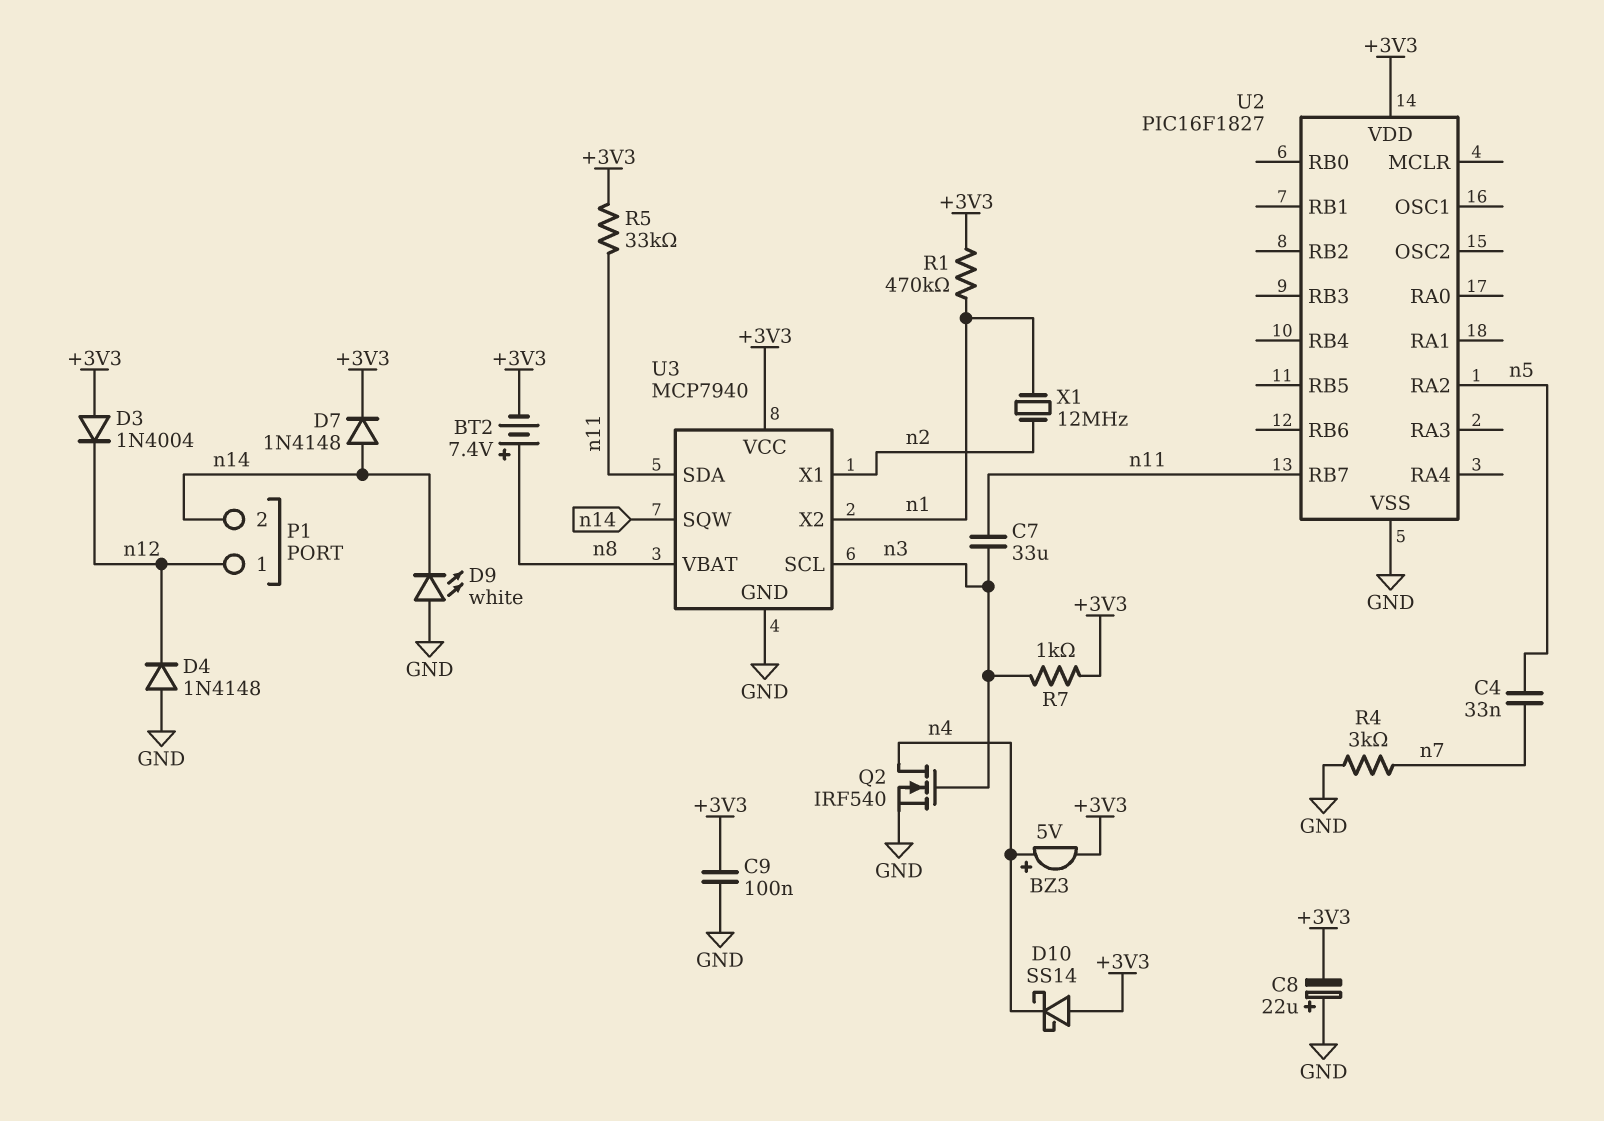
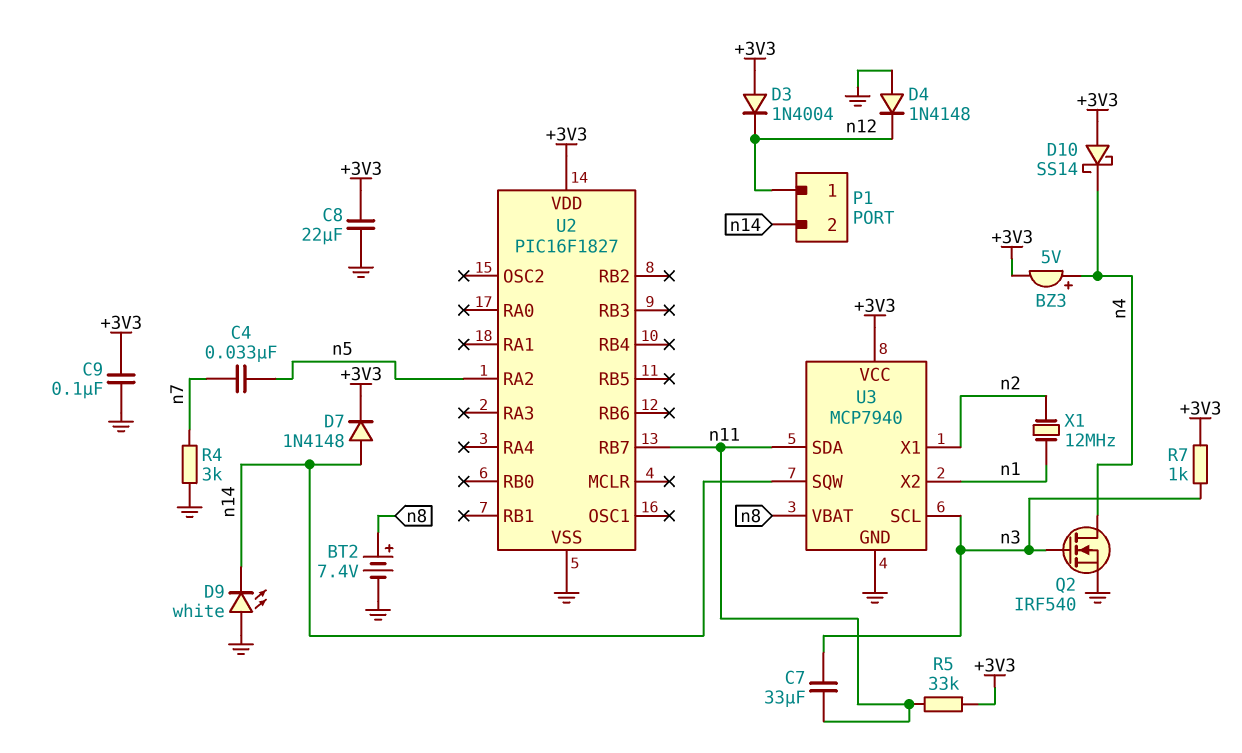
BT2: 7.4V (plus n8, minus +3V3) -> 7.4V (plus n8, minus GND)
C8: 22uF (plus GND, minus +3V3) -> 22uF (+3V3, GND)
R1: 470k (+3V3, n1) -> none

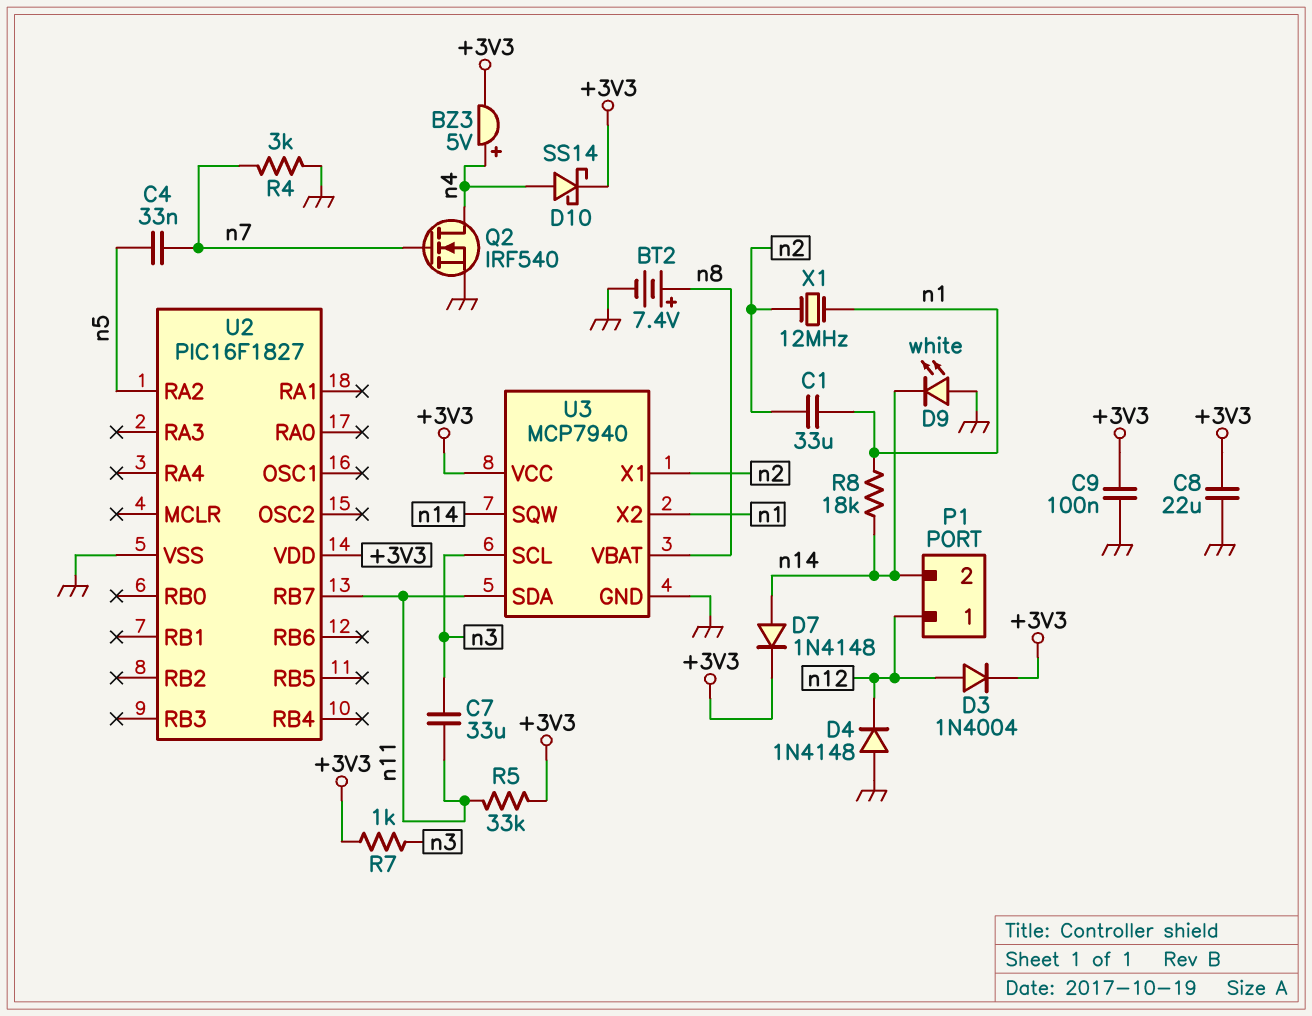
C1: none -> 33uF (n1, n2)
D3: diode 1N4004 (A +3V3, K n12) -> diode 1N4004 (A n12, K +3V3)
D10: schottky SS14 (A +3V3, K n4) -> schottky SS14 (A n4, K +3V3)
Q2: NMOS IRF540 (G n3, D n4, S GND) -> NMOS IRF540 (G n7, D n4, S GND)
R8: none -> 18k (n1, n14)

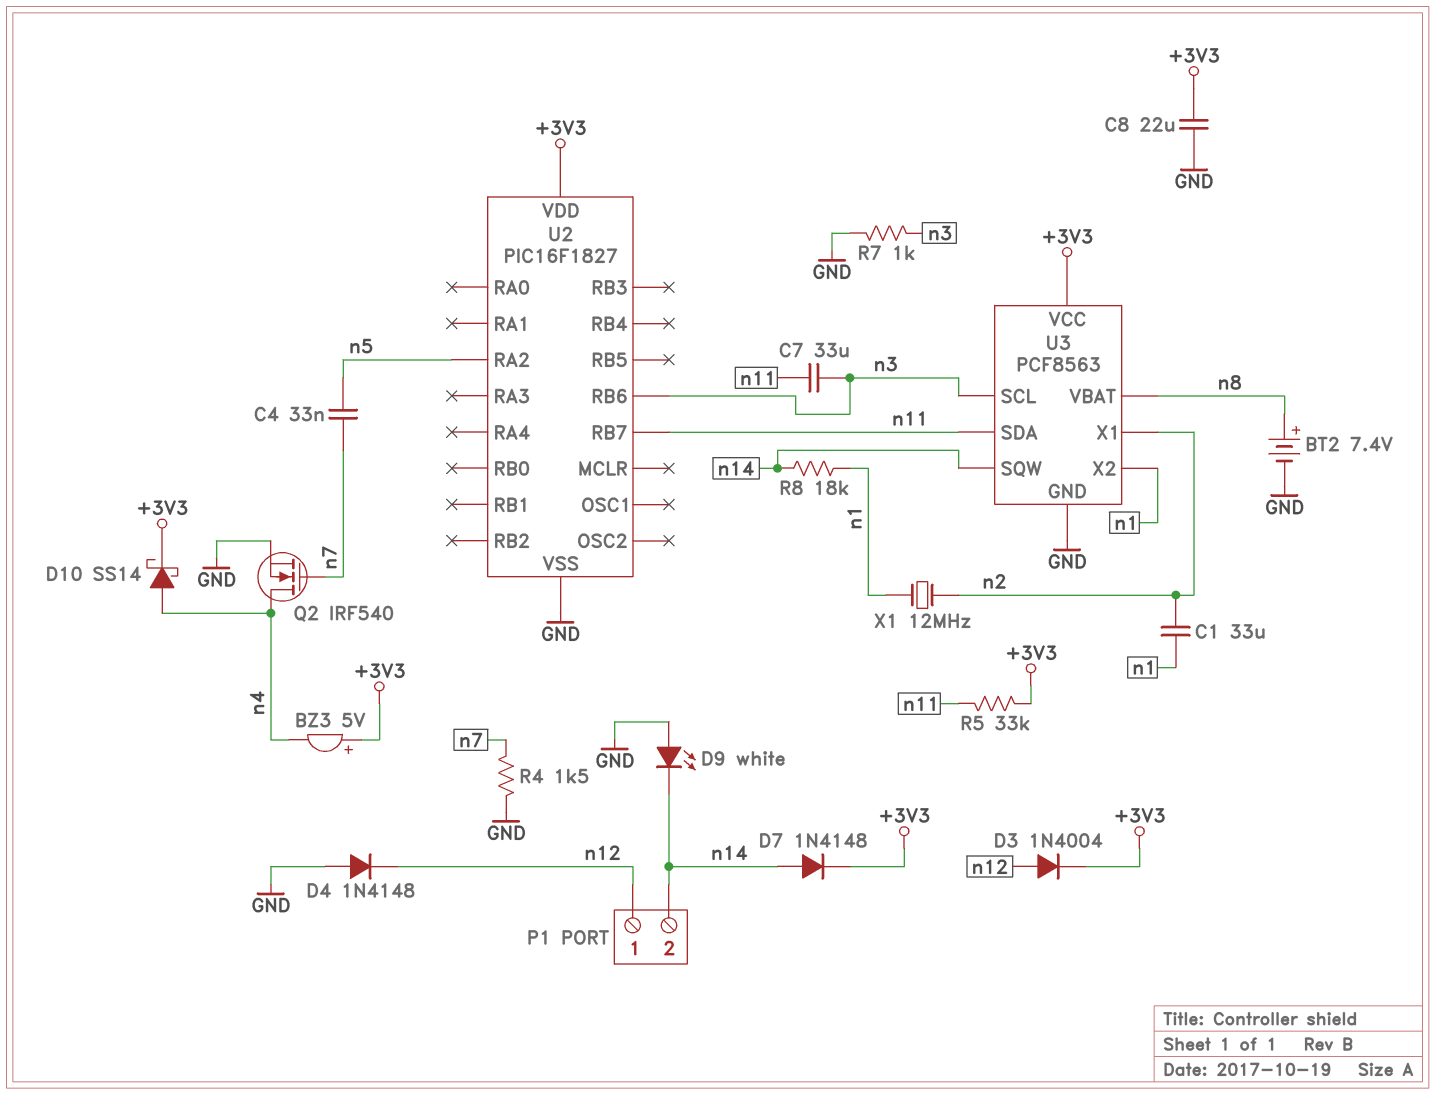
BZ3: buzzer 5V (plus n4, minus +3V3) -> buzzer 5V (plus +3V3, minus n4)
C9: 100nF (+3V3, GND) -> none
R4: 3k (GND, n7) -> 1.5k (GND, n7)
R7: 1k (+3V3, n3) -> 1k (GND, n3)
U2 pin RB6: none -> n3
U3: MCP7940 -> PCF8563

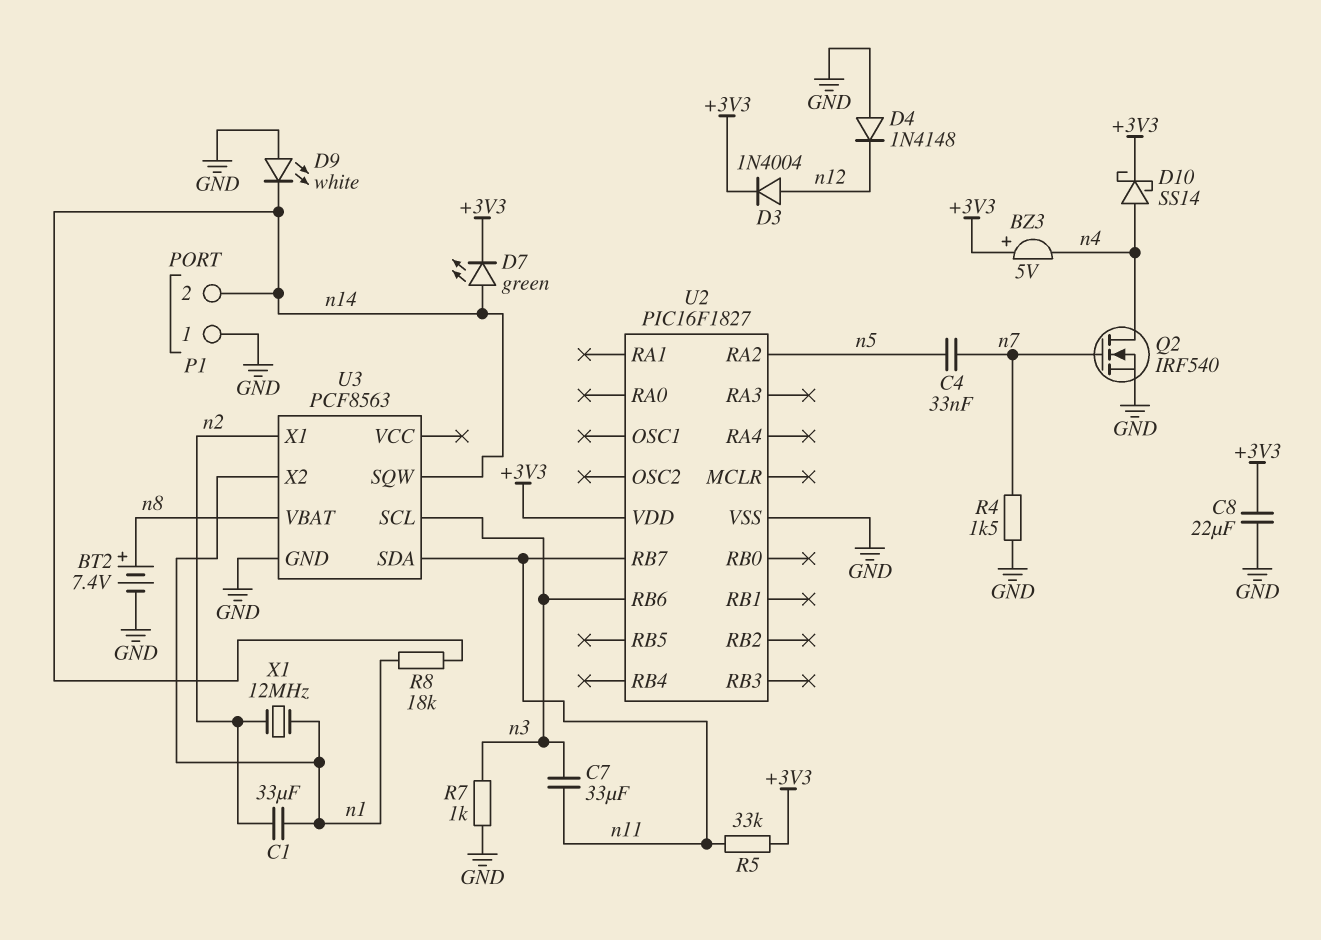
D7: diode 1N4148 (A n14, K +3V3) -> LED green (A n14, K +3V3)
P1 pin 1: n12 -> GND
U3 pin VCC: +3V3 -> none

